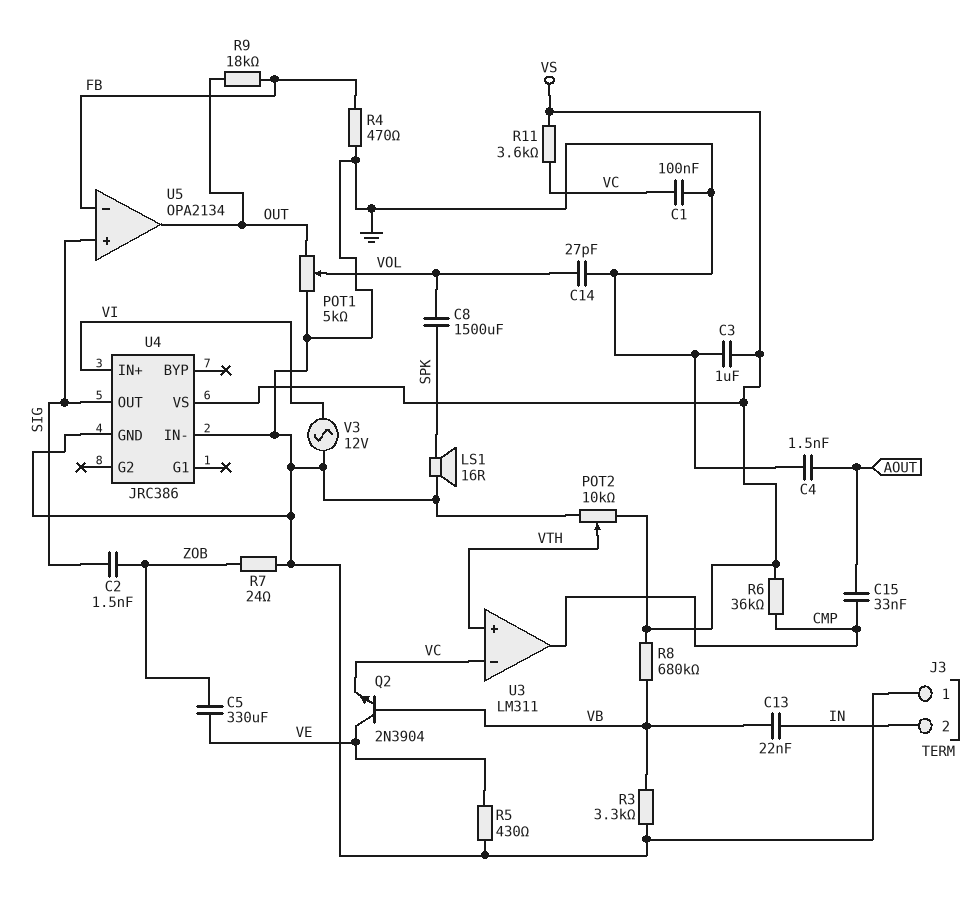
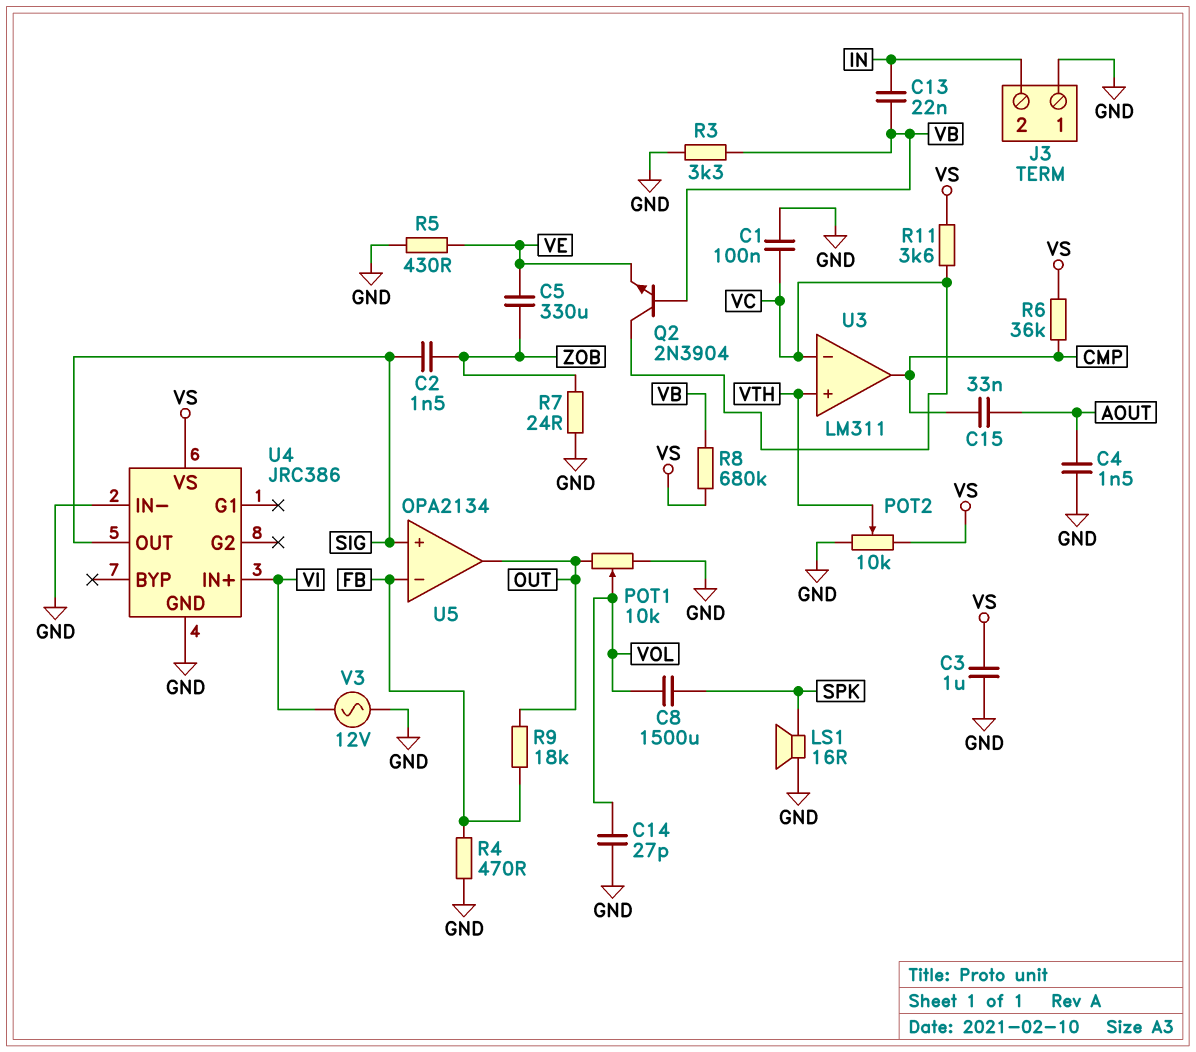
POT1: 5k (GND, OUT, wiper VOL) -> 10k (GND, OUT, wiper VOL)
Q2: NPN 2N3904 (B VB, C VE, E VC) -> NPN 2N3904 (B VB, C VC, E VE)

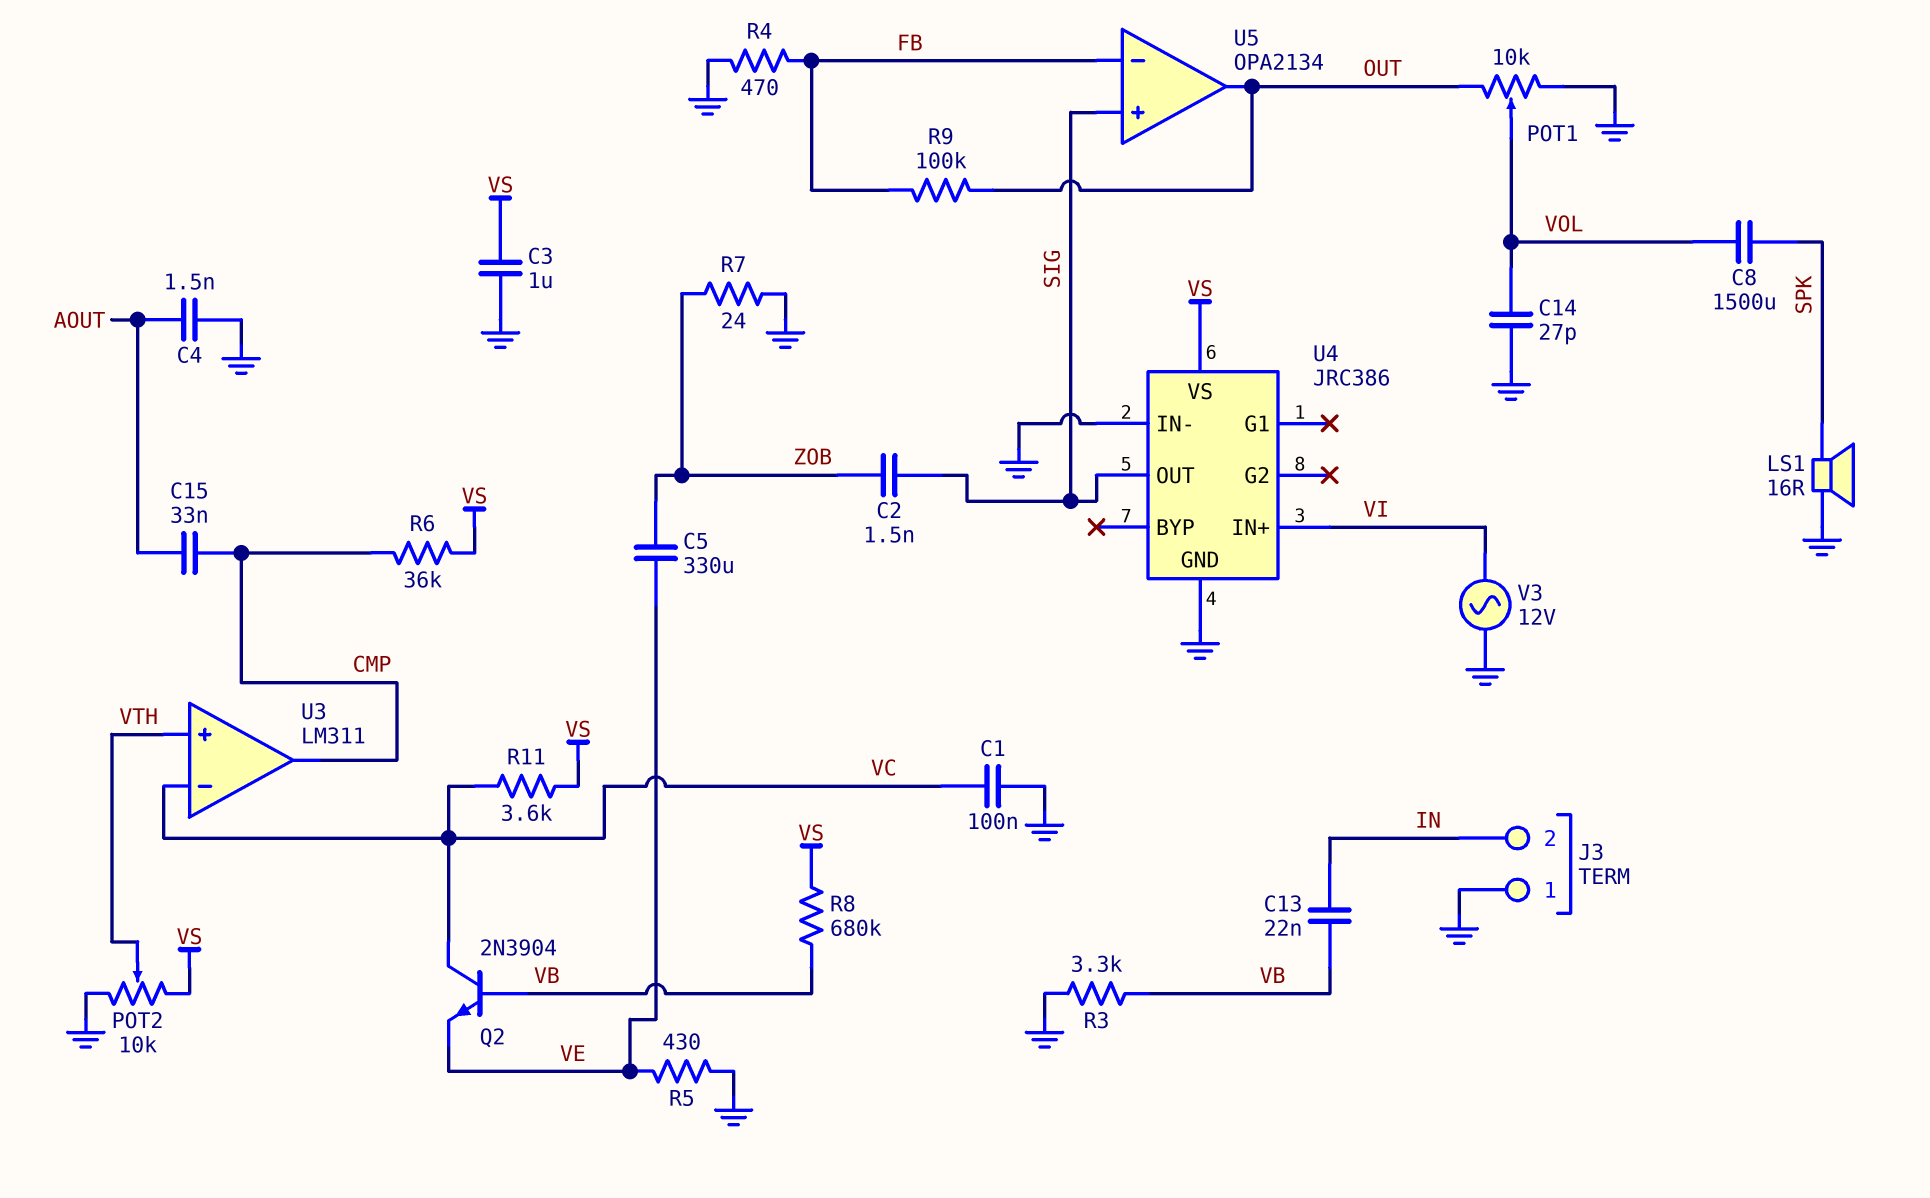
R9: 18k (FB, OUT) -> 100k (FB, OUT)

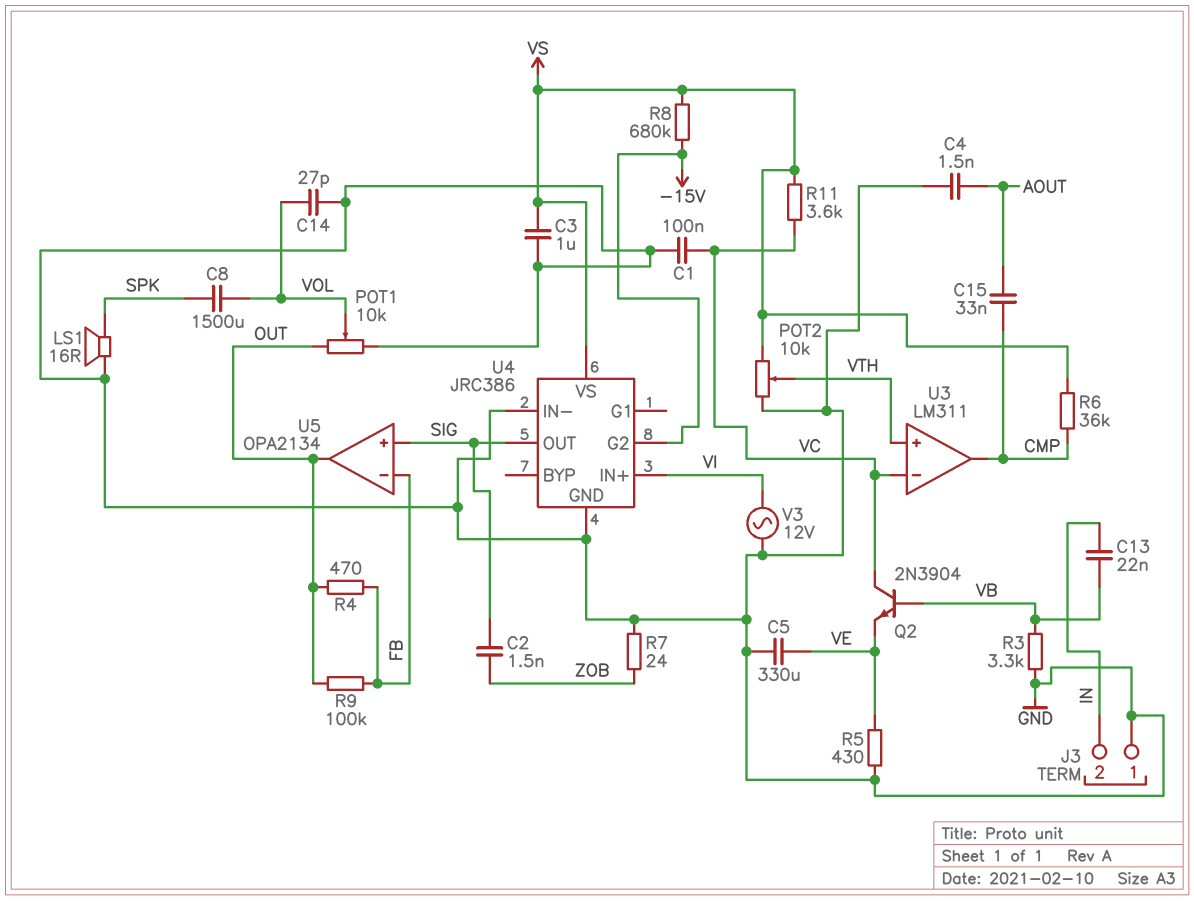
C5: 330uF (VE, ZOB) -> 330uF (GND, VE)
R4: 470 (FB, GND) -> 470 (FB, OUT)
R8: 680k (VB, VS) -> 680k (-15V, VS)
U4 pin G2: none -> -15V

